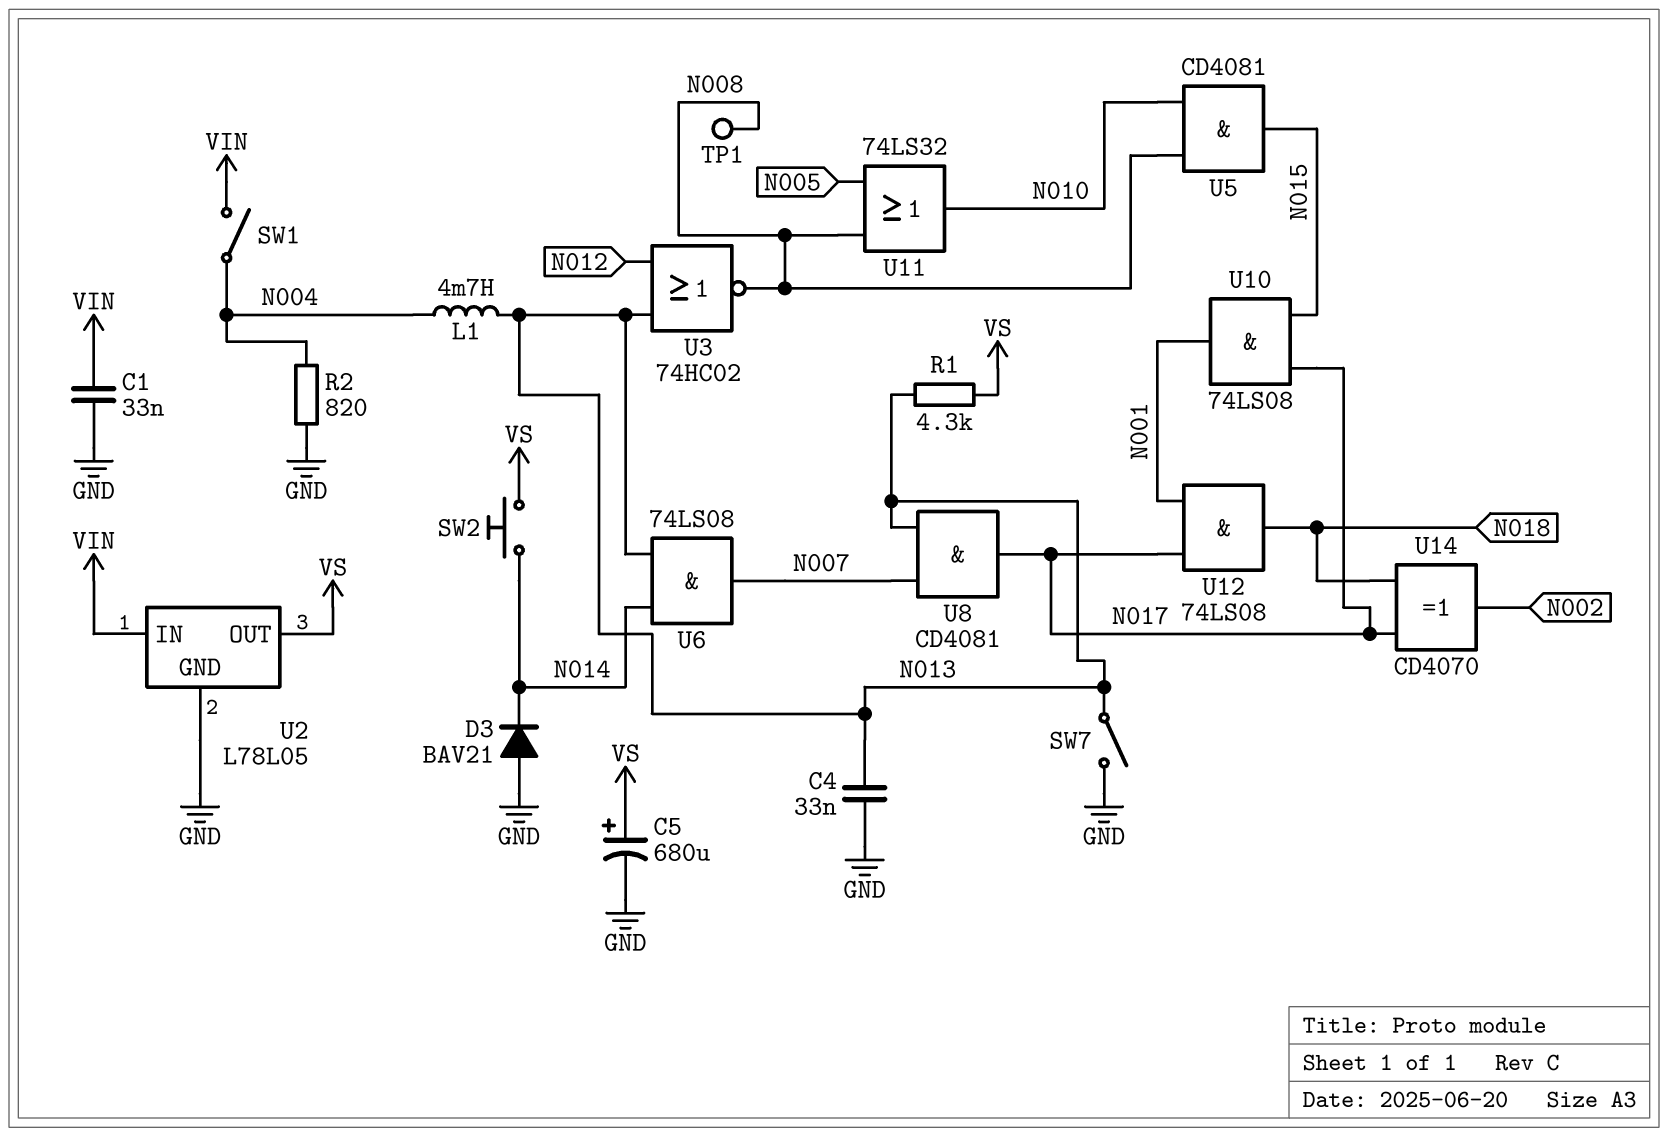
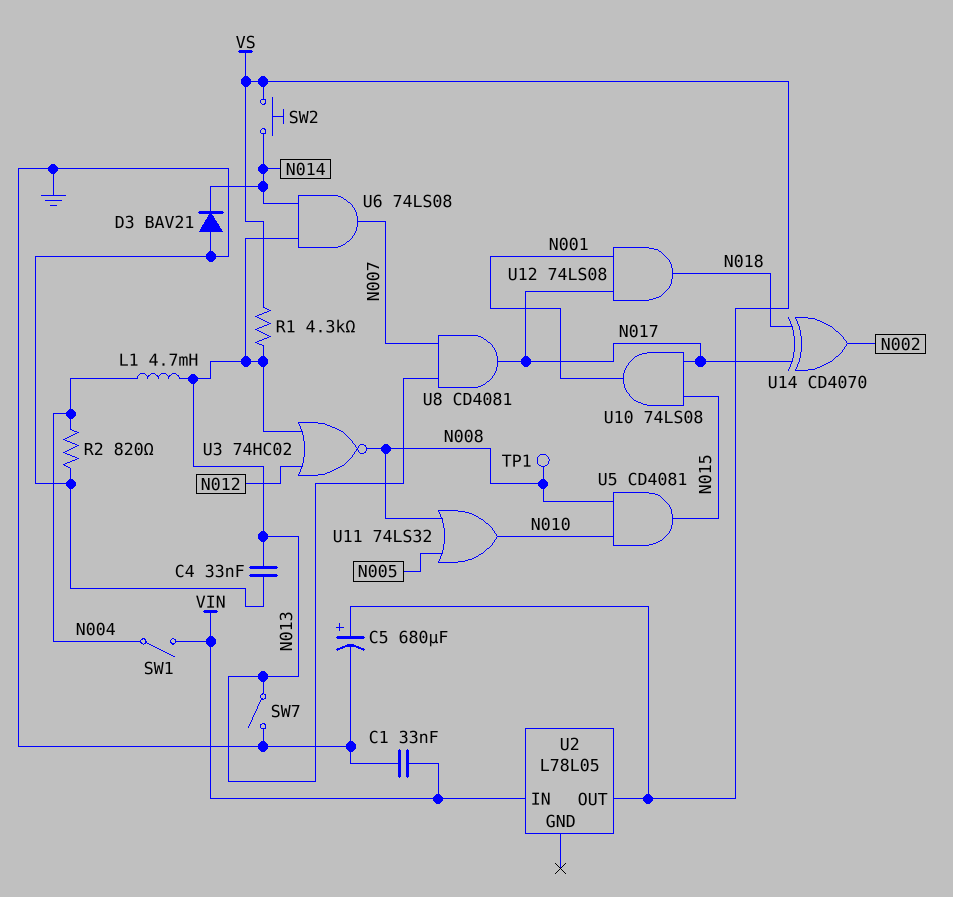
U2 pin GND: GND -> none

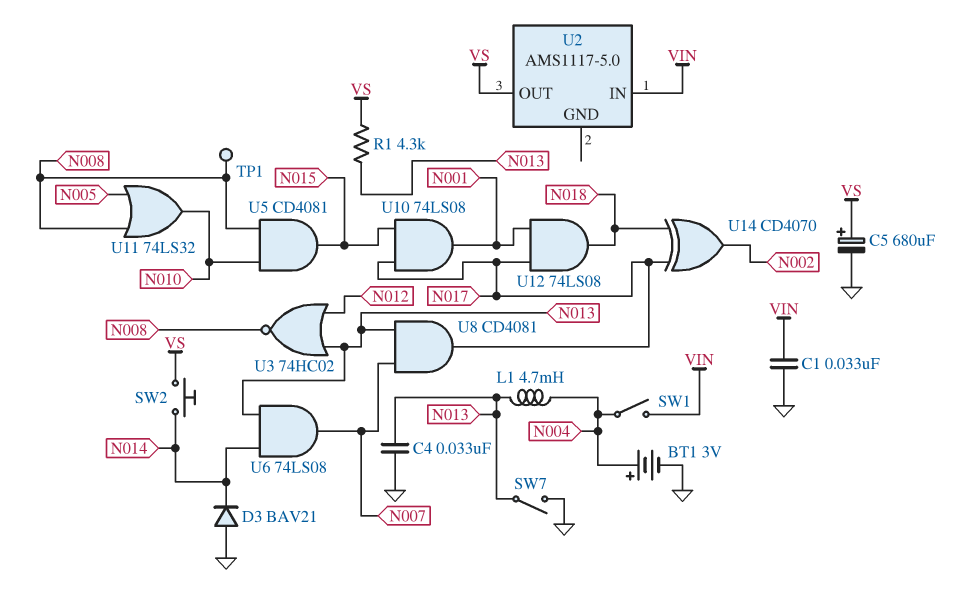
BT1: none -> 3V (plus N004, minus GND)
R2: 820 (GND, N004) -> none
U2: L78L05 -> AMS1117-5.0

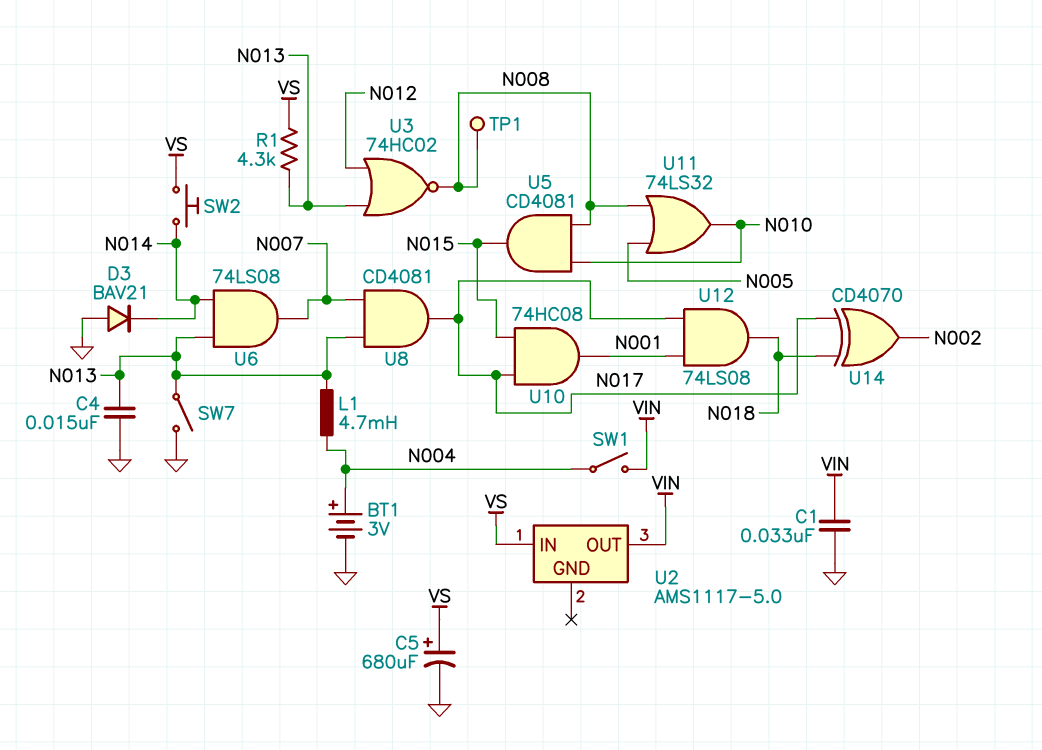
C4: 33nF (GND, N013) -> 15nF (GND, N013)
U2 pin IN: VIN -> VS
U2 pin OUT: VS -> VIN
U10: AND 74LS08 (in N015, in N017, out N001) -> AND 74HC08 (in N015, in N017, out N001)

